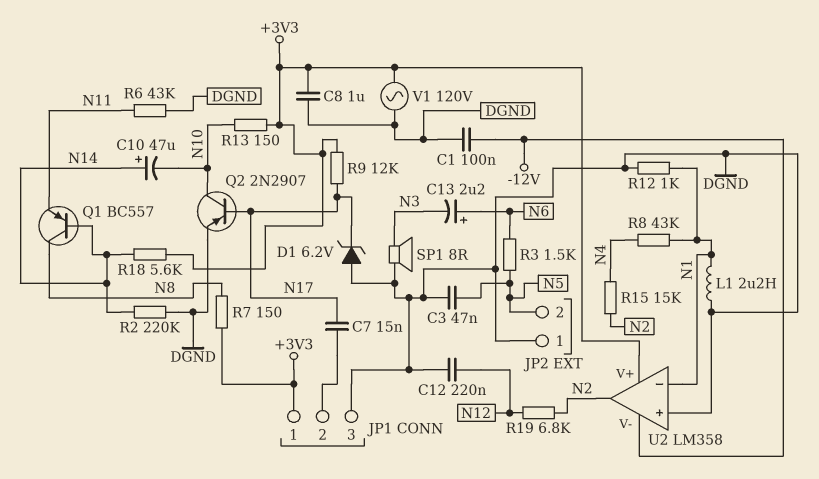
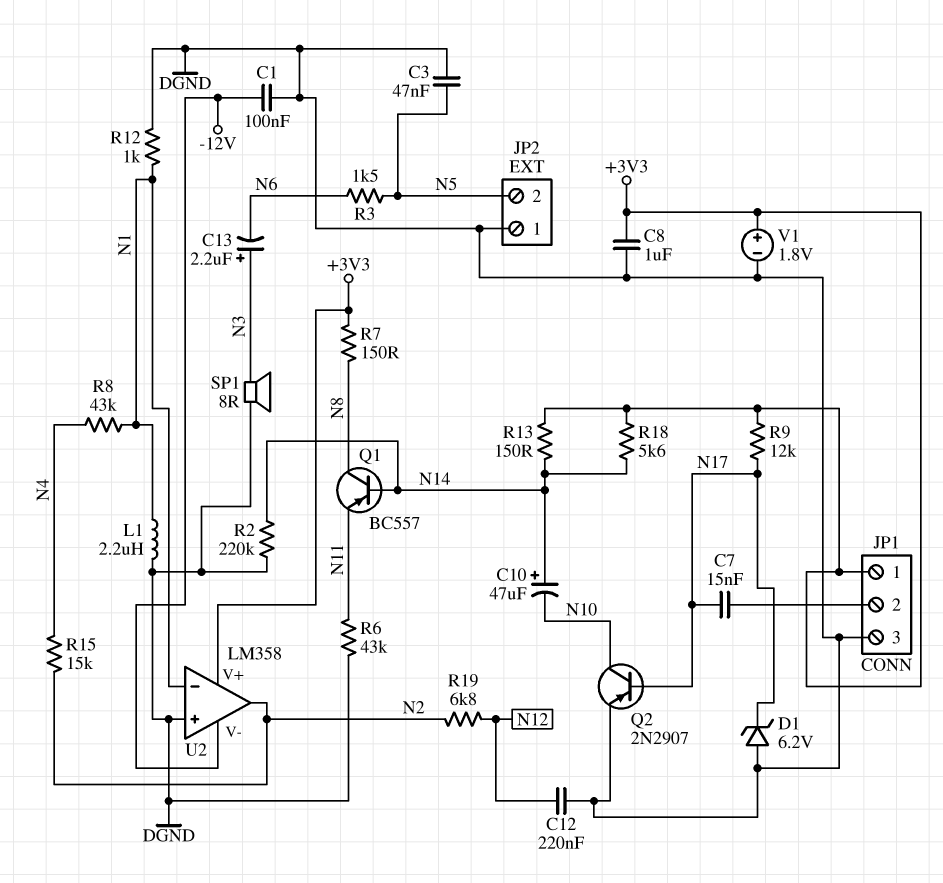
C13: 2.2uF (plus N6, minus N3) -> 2.2uF (plus N3, minus N6)
R13: 150 (+3V3, N10) -> 150 (+3V3, N14)
V1: AC 120V (+3V3, DGND) -> 1.8V (plus +3V3, minus DGND)

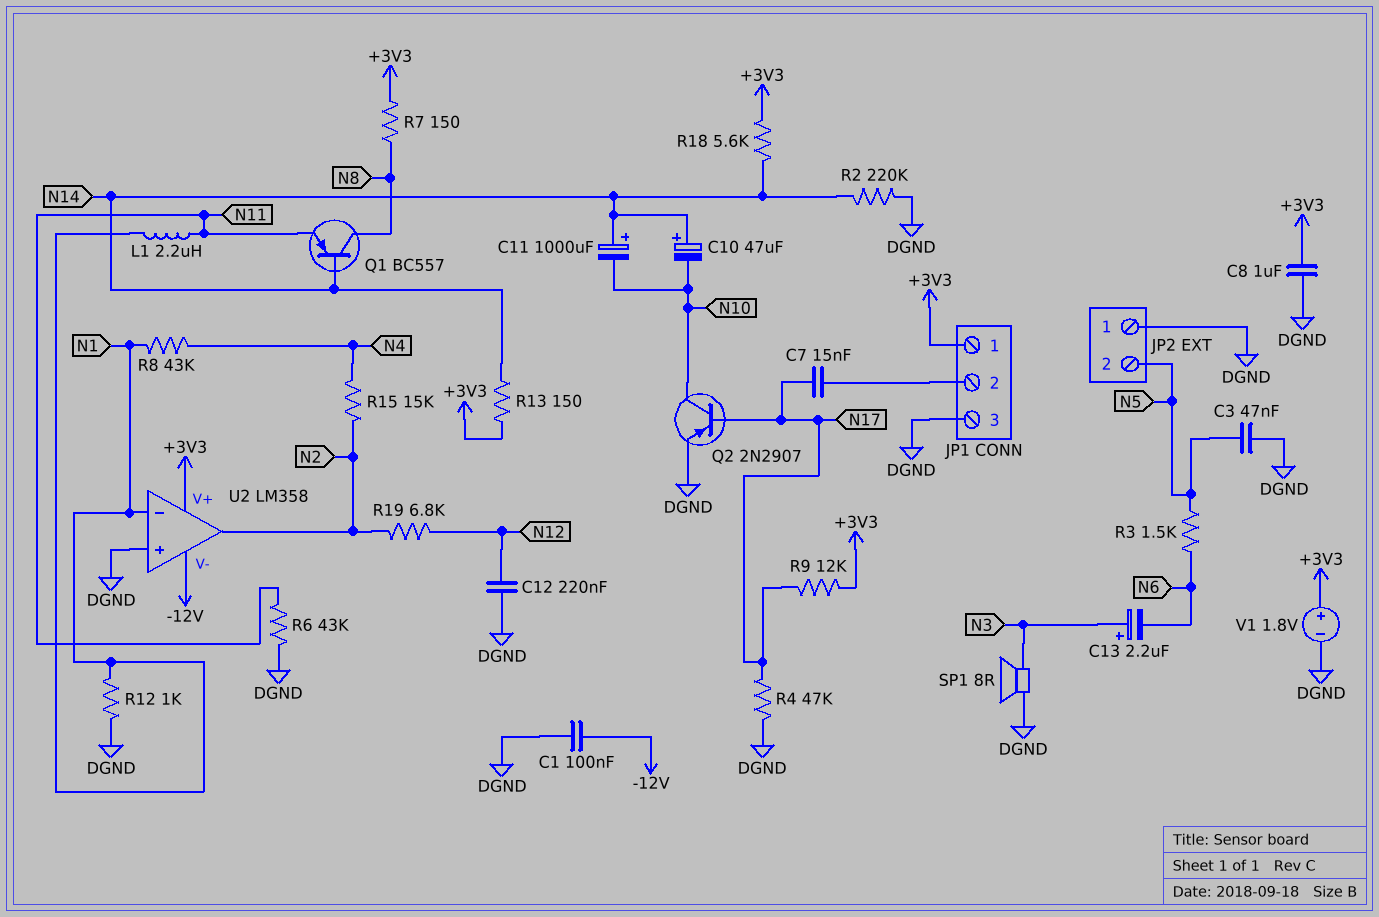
C11: none -> 1000uF (plus N14, minus N10)
D1: zener 6.2V (A DGND, K N17) -> none
L1: 2.2uH (DGND, N1) -> 2.2uH (N1, N11)
R4: none -> 47k (DGND, N17)

